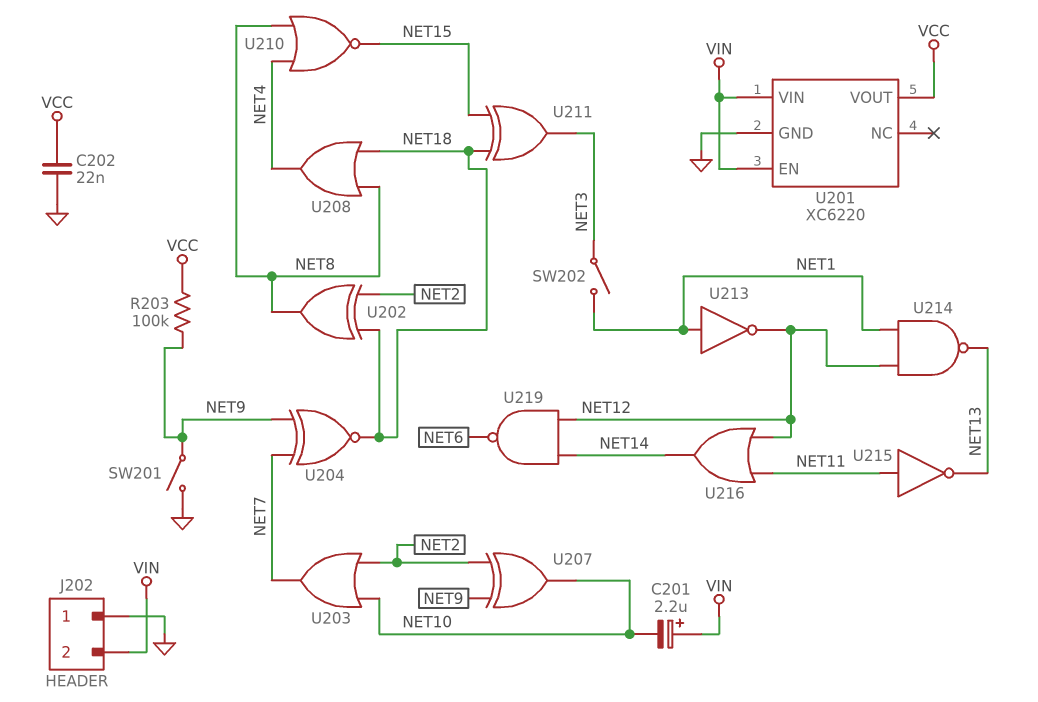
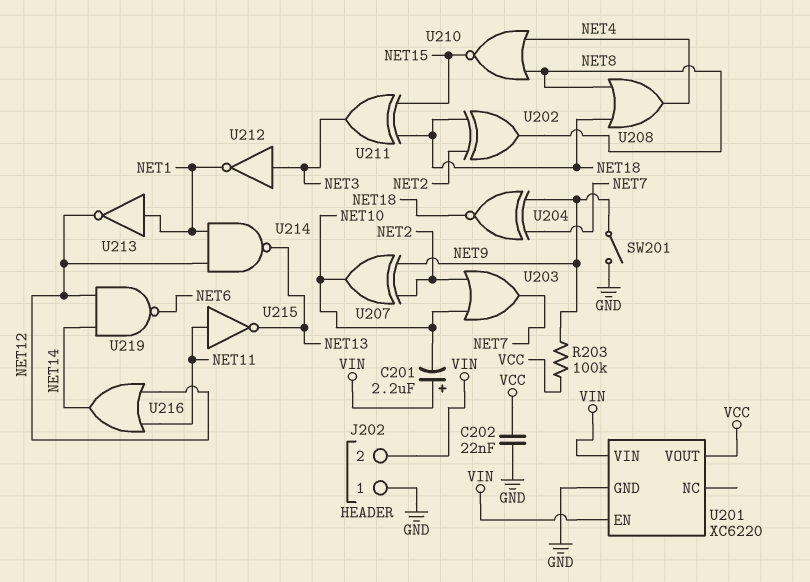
SW202: switch (NET1, NET3) -> none
U212: none -> NOT (in NET3, out NET1)

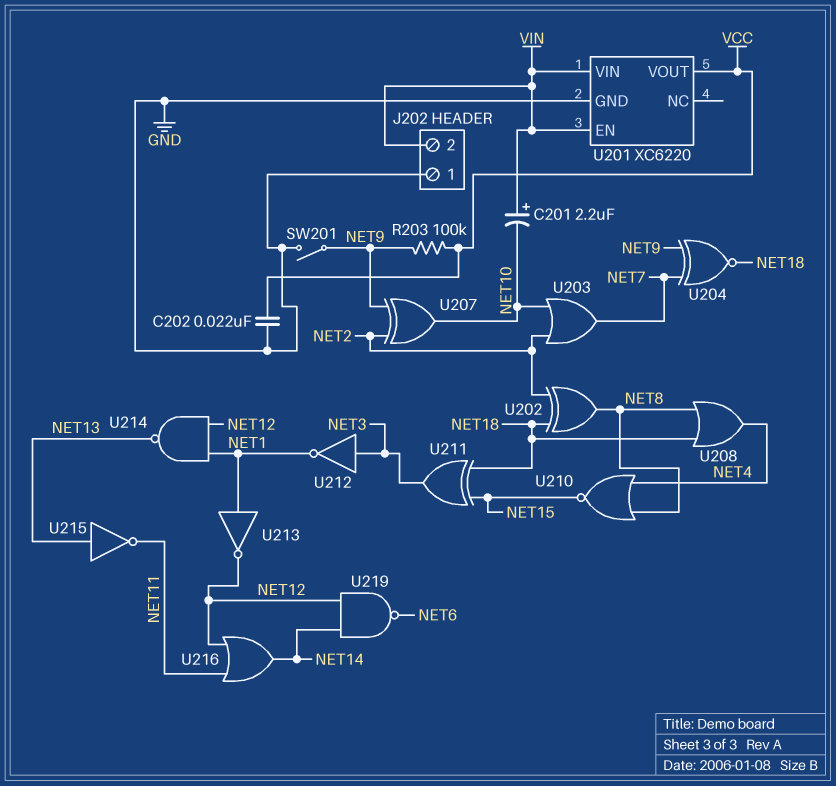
U215: NOT (in NET11, out NET13) -> NOT (in NET13, out NET11)

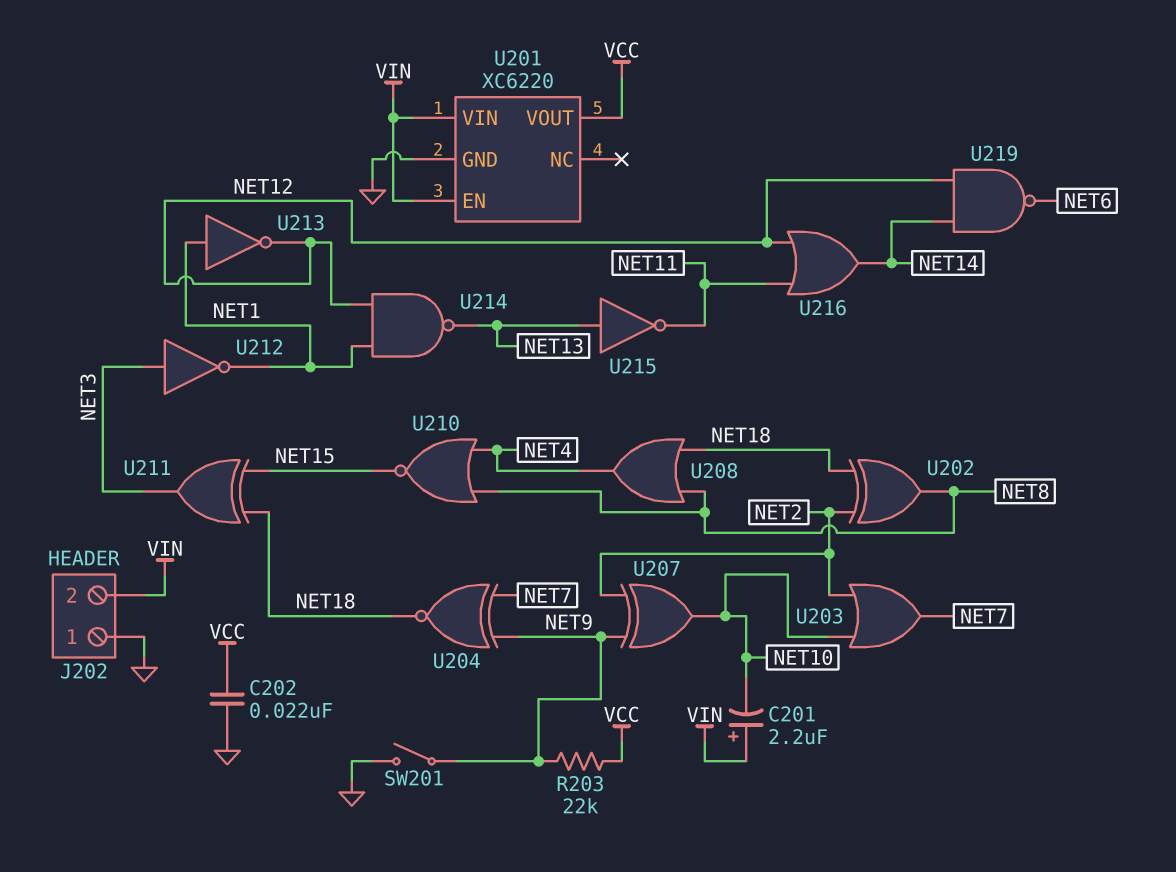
R203: 100k (NET9, VCC) -> 22k (NET9, VCC)

